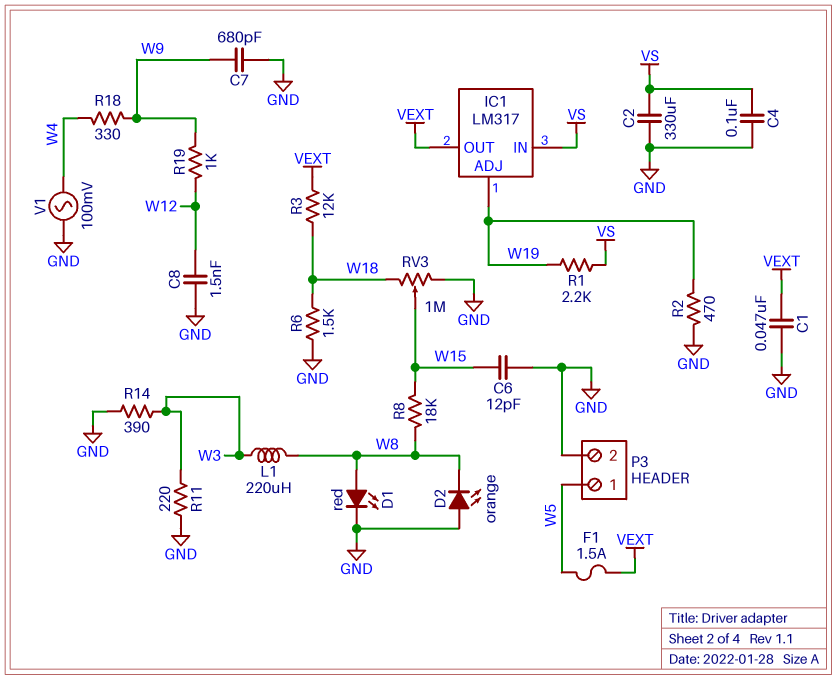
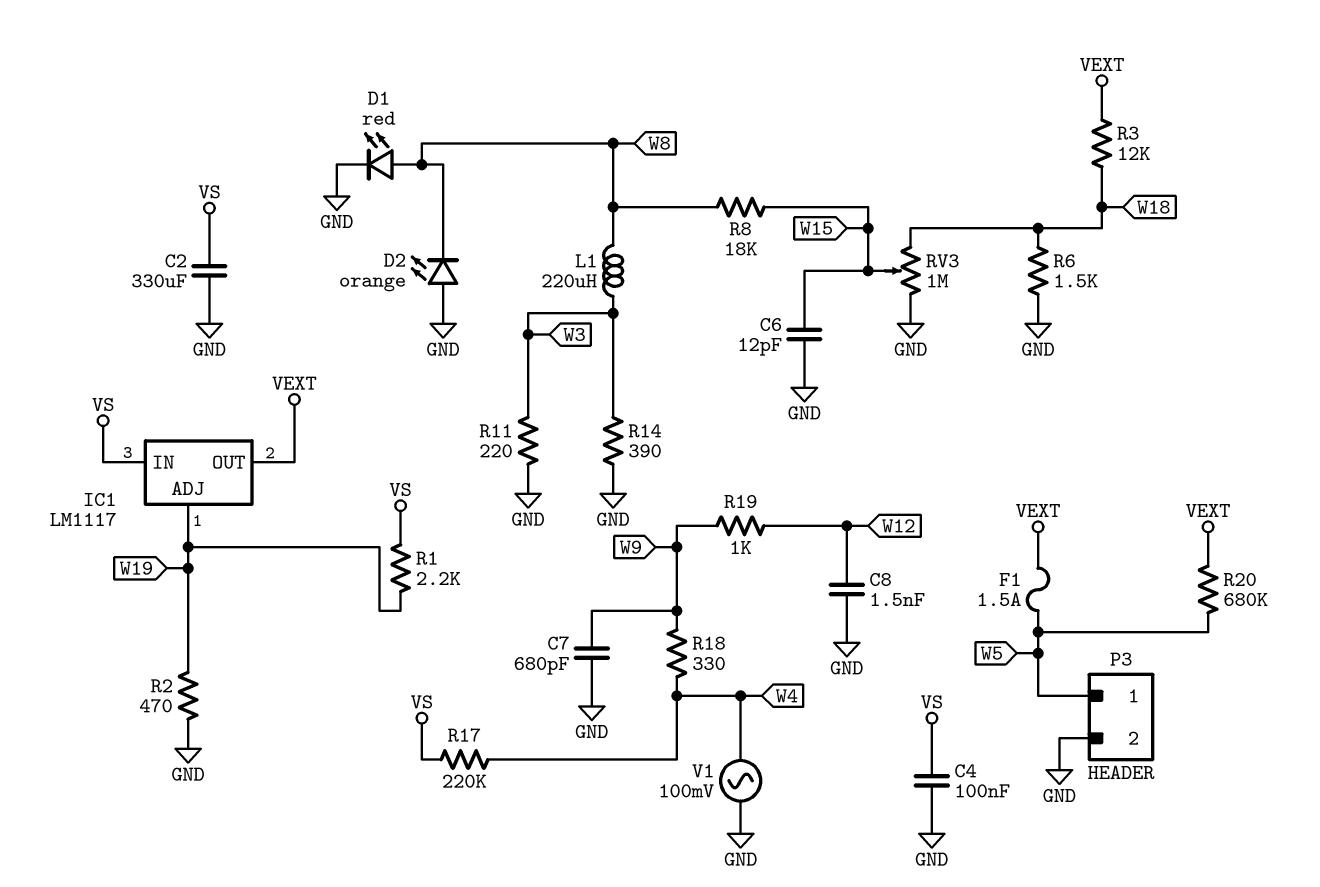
C1: 47nF (GND, VEXT) -> none
IC1: LM317 -> LM1117
R17: none -> 220k (VS, W4)
R20: none -> 680k (VEXT, W5)

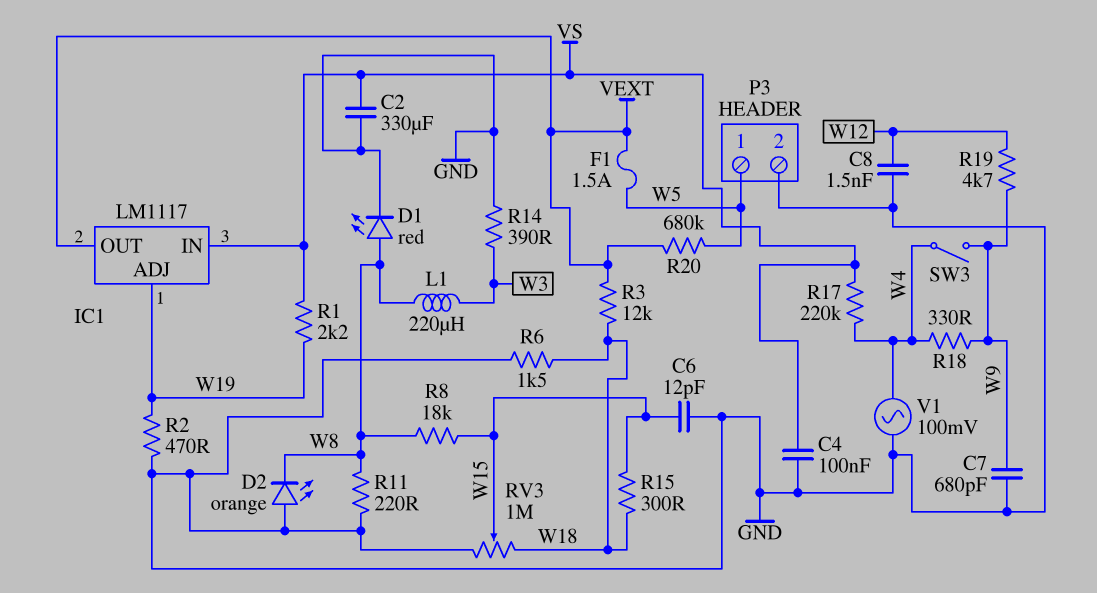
R11: 220 (GND, W3) -> 220 (GND, W8)
R15: none -> 300 (W15, W18)
R19: 1k (W9, W12) -> 4.7k (W9, W12)
SW3: none -> switch (W4, W9)

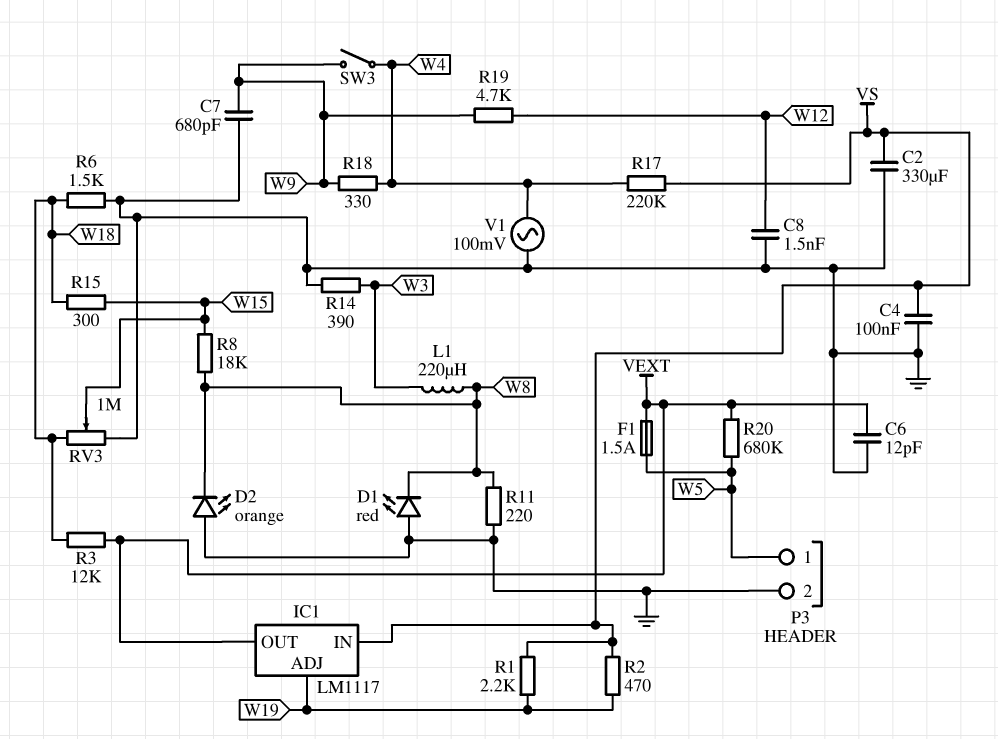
C6: 12pF (GND, W15) -> 12pF (GND, VEXT)
D1: LED red (A W8, K GND) -> LED red (A GND, K W8)
R2: 470 (GND, W19) -> 470 (VS, W19)

